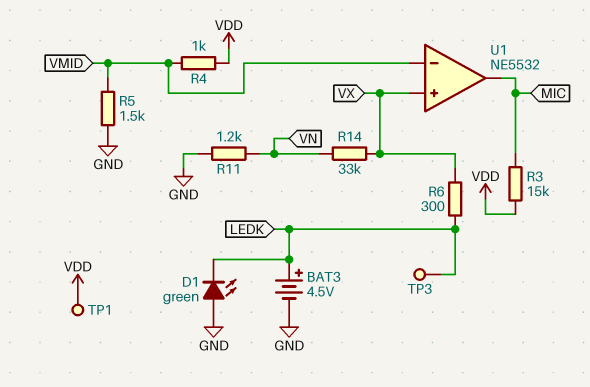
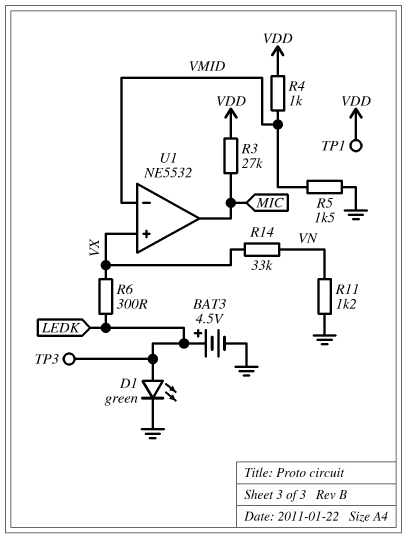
D1: LED green (A GND, K LEDK) -> LED green (A LEDK, K GND)
R3: 15k (MIC, VDD) -> 27k (MIC, VDD)

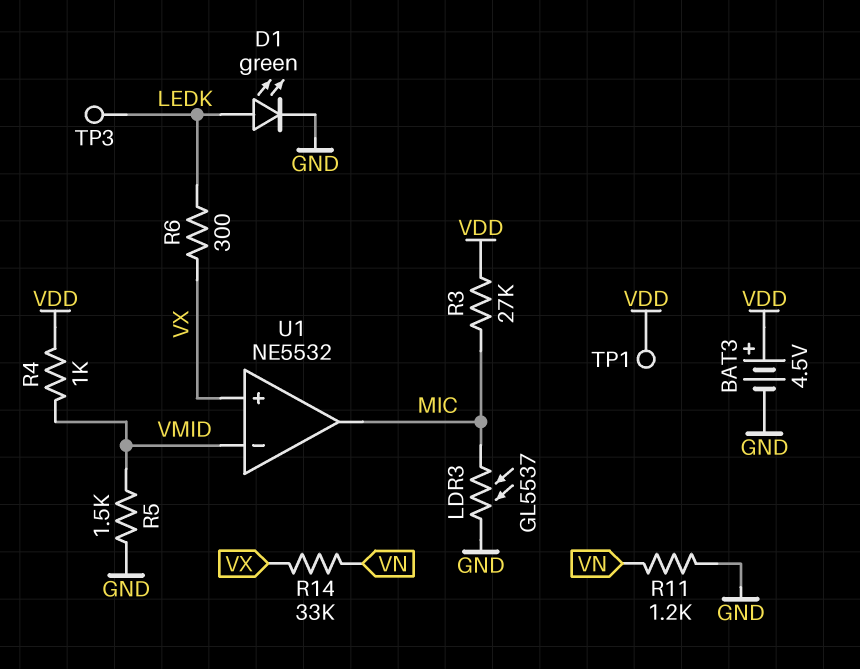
BAT3: 4.5V (plus LEDK, minus GND) -> 4.5V (plus VDD, minus GND)
LDR3: none -> GL5537 (GND, MIC)

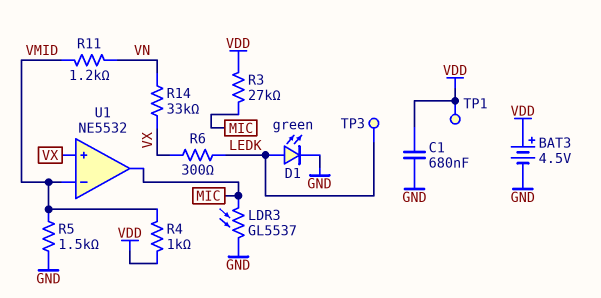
C1: none -> 680nF (GND, VDD)
R11: 1.2k (GND, VN) -> 1.2k (VMID, VN)

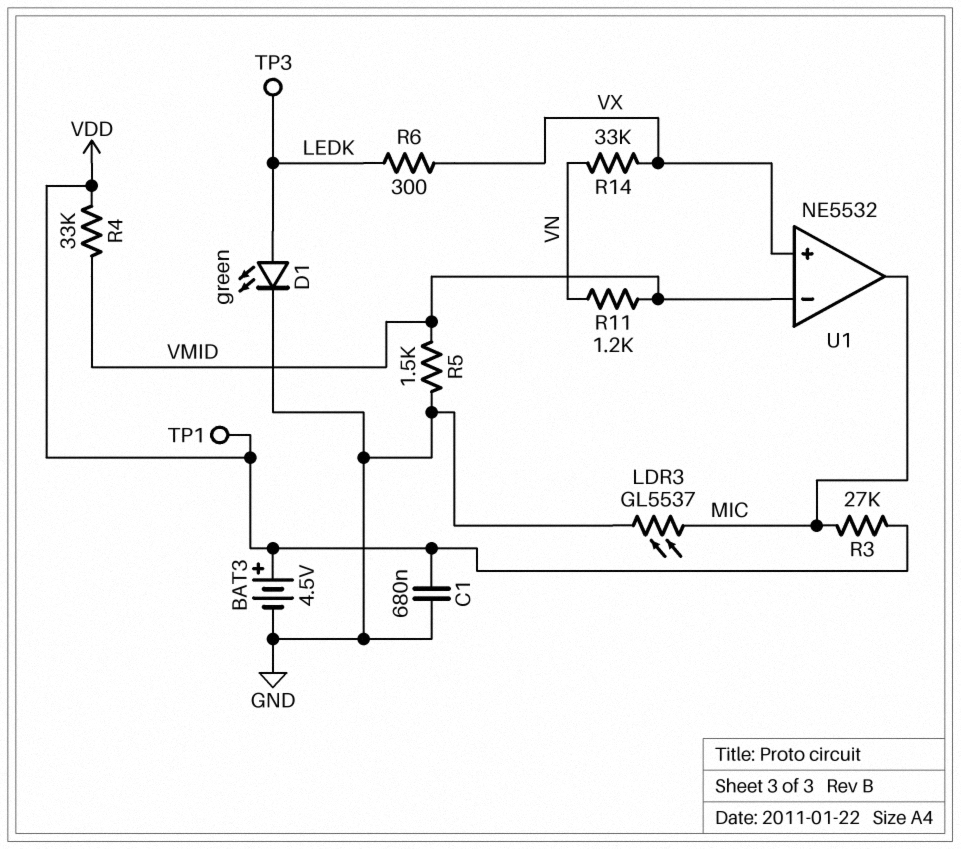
R4: 1k (VDD, VMID) -> 33k (VDD, VMID)

